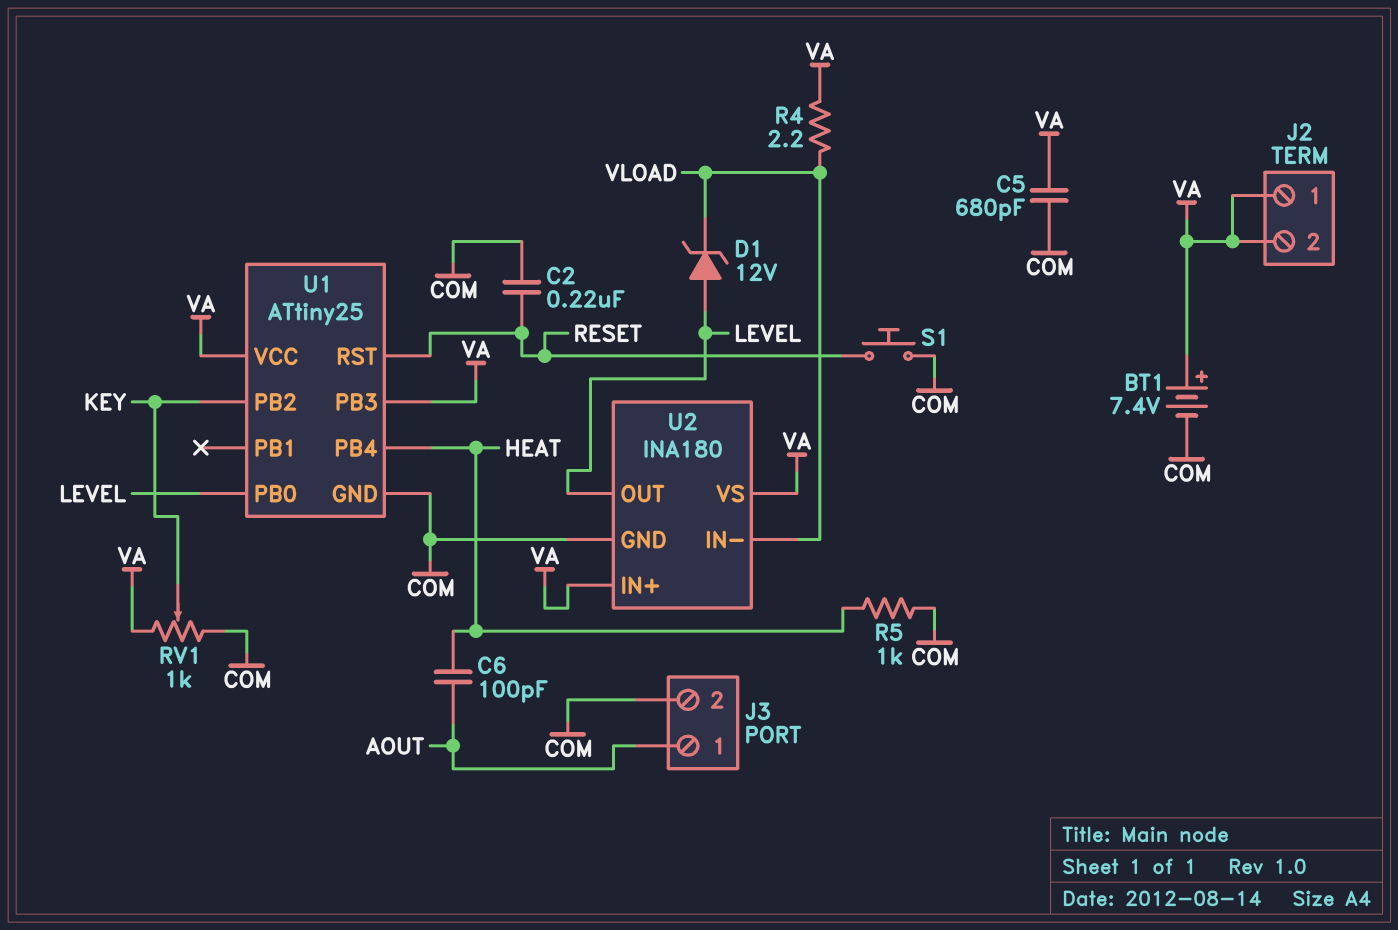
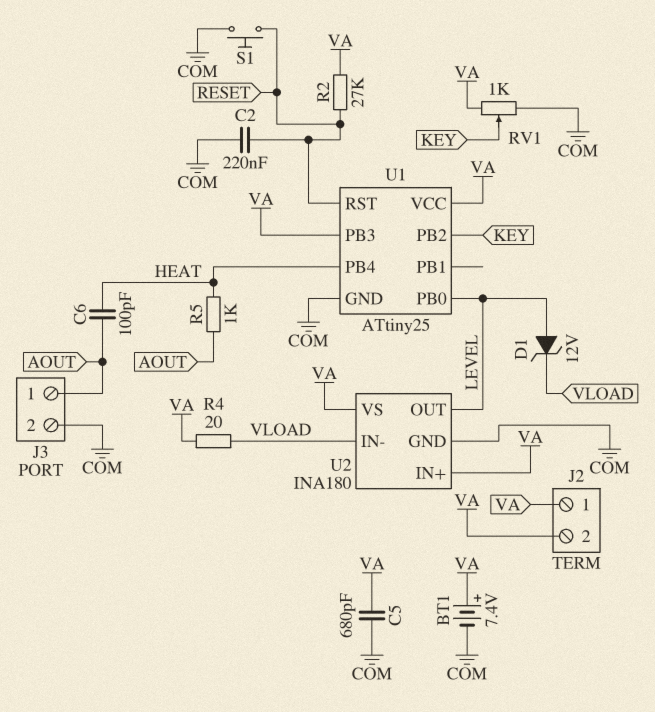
R2: none -> 27k (RESET, VA)
R4: 2.2 (VA, VLOAD) -> 20 (VA, VLOAD)
R5: 1k (COM, HEAT) -> 1k (AOUT, HEAT)

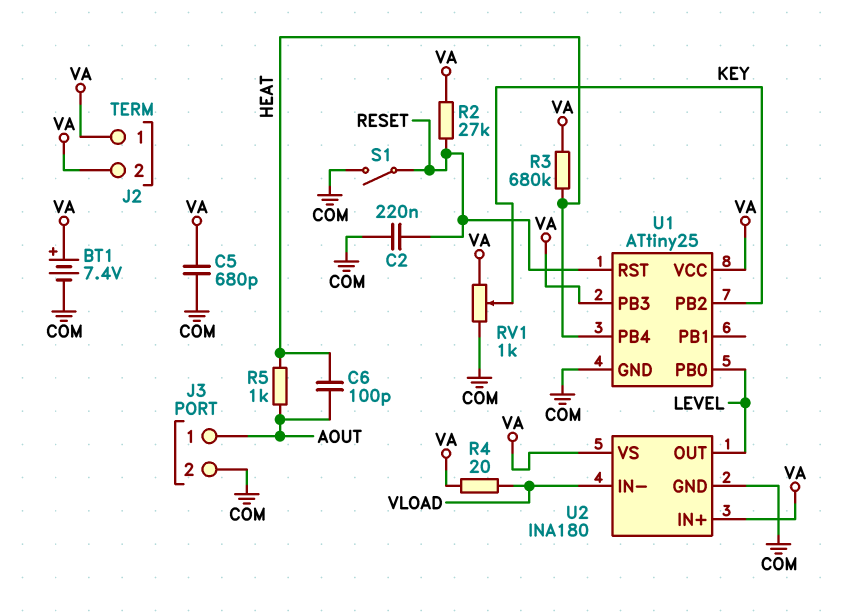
D1: zener 12V (A LEVEL, K VLOAD) -> none
R3: none -> 680k (HEAT, VA)
S1: button (COM, RESET) -> switch (COM, RESET)

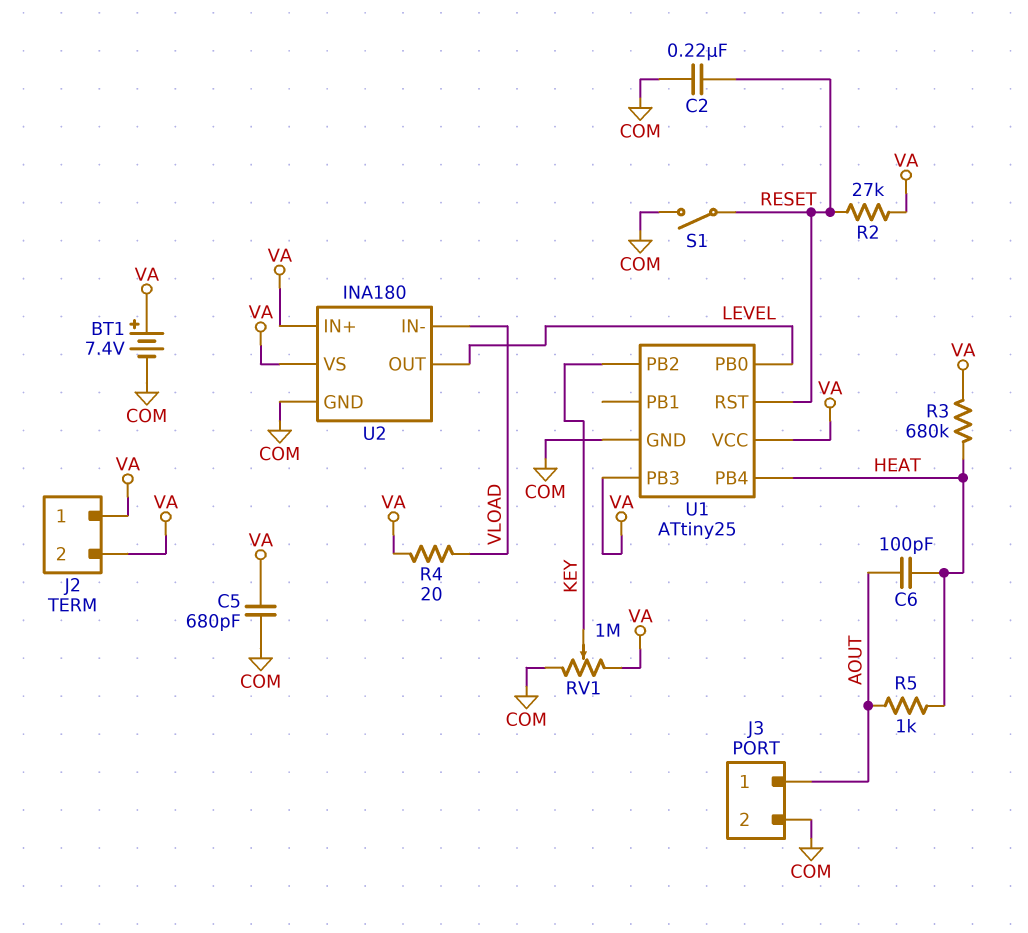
RV1: 1k (COM, VA, wiper KEY) -> 1M (COM, VA, wiper KEY)

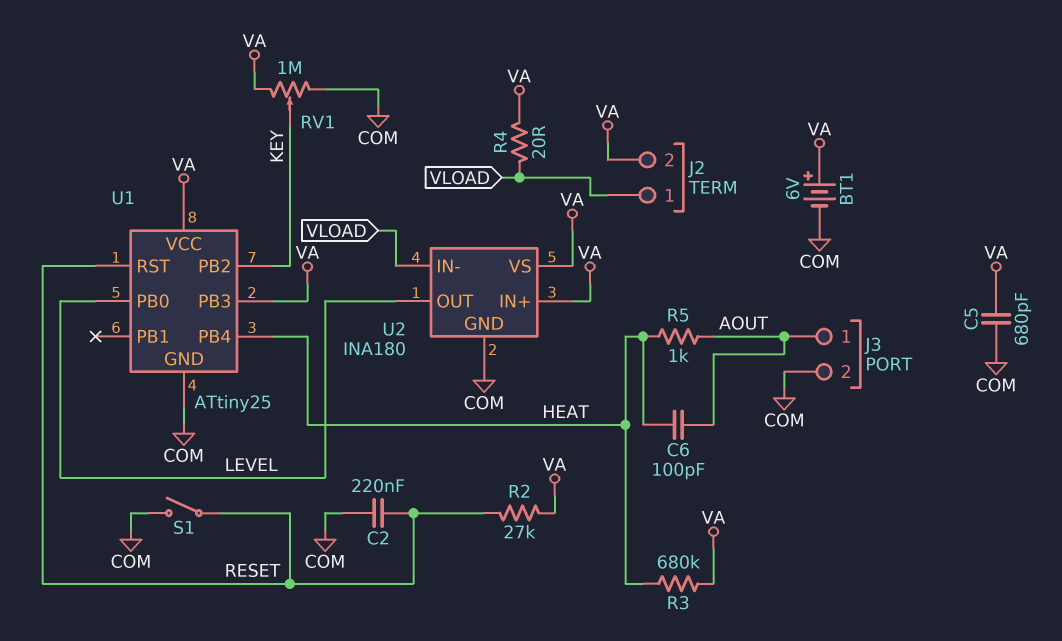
BT1: 7.4V (plus VA, minus COM) -> 6V (plus VA, minus COM)
J2 pin 1: VA -> VLOAD

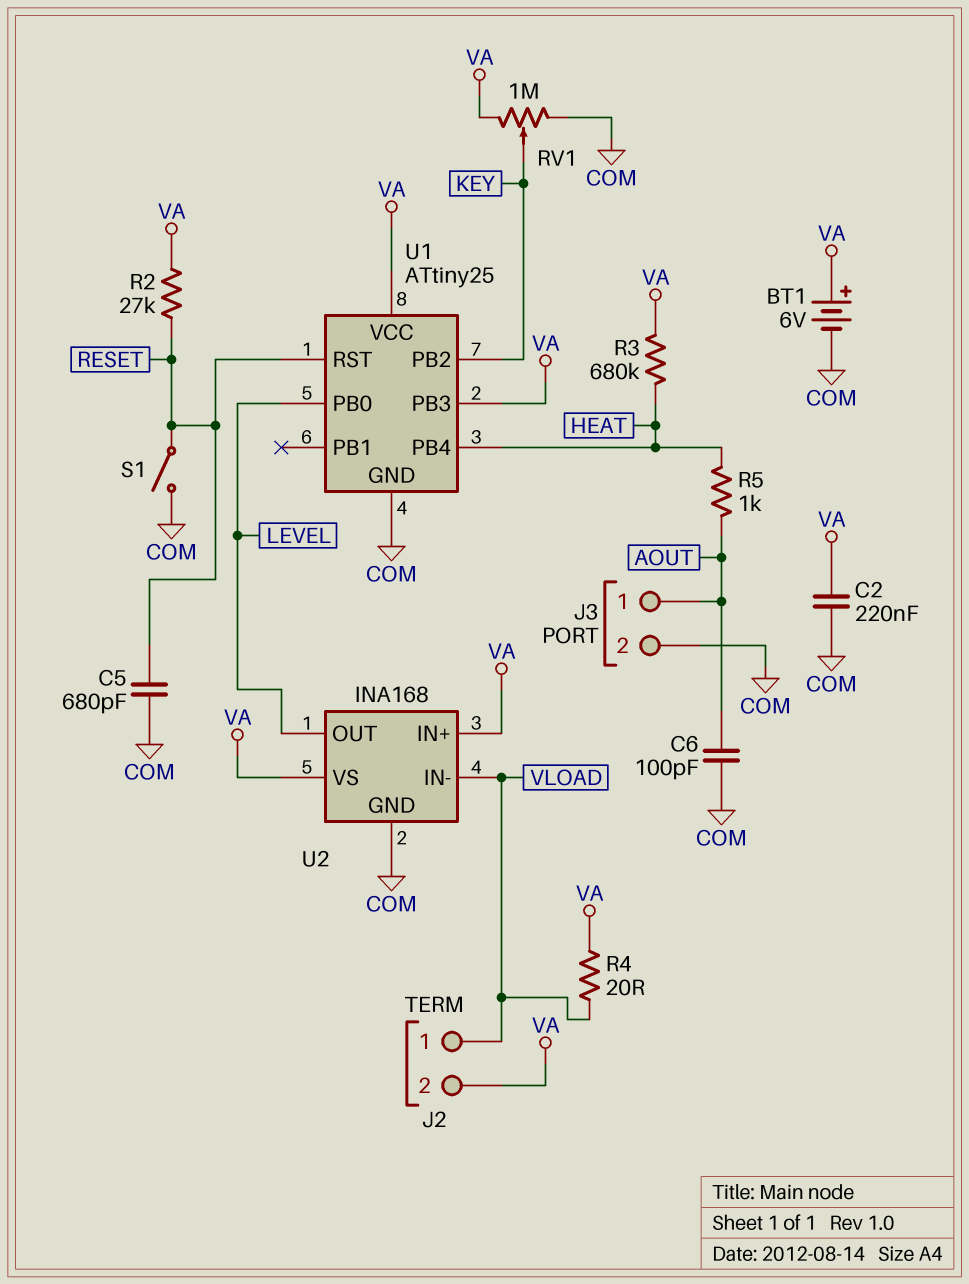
C2: 220nF (COM, RESET) -> 220nF (COM, VA)
C5: 680pF (COM, VA) -> 680pF (COM, RESET)
C6: 100pF (AOUT, HEAT) -> 100pF (AOUT, COM)
U2: INA180 -> INA168

